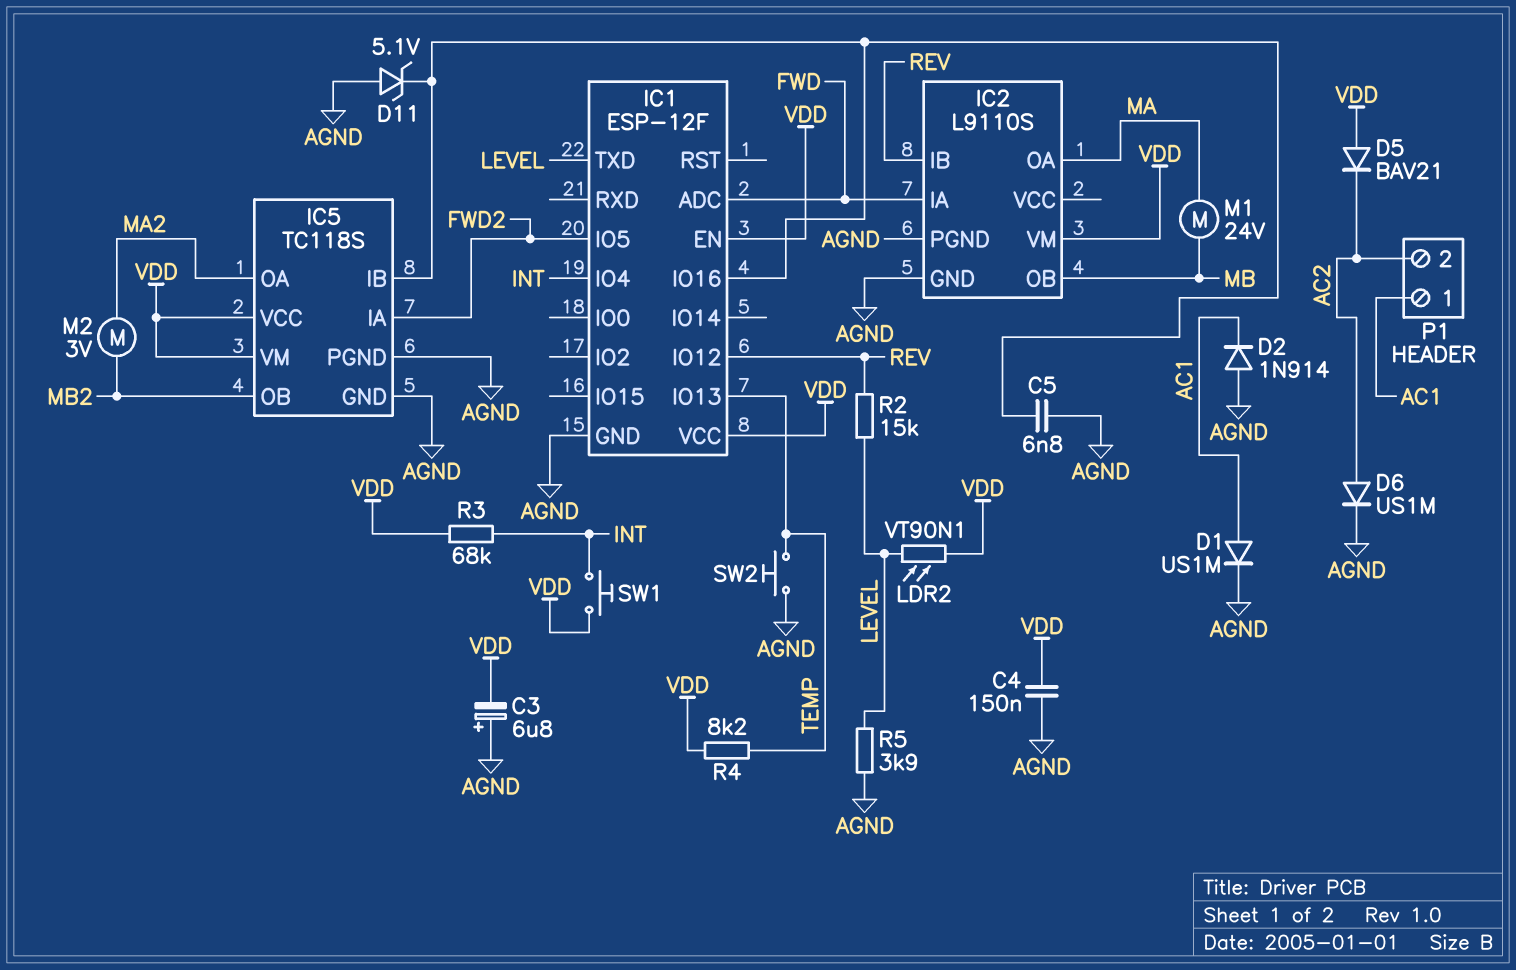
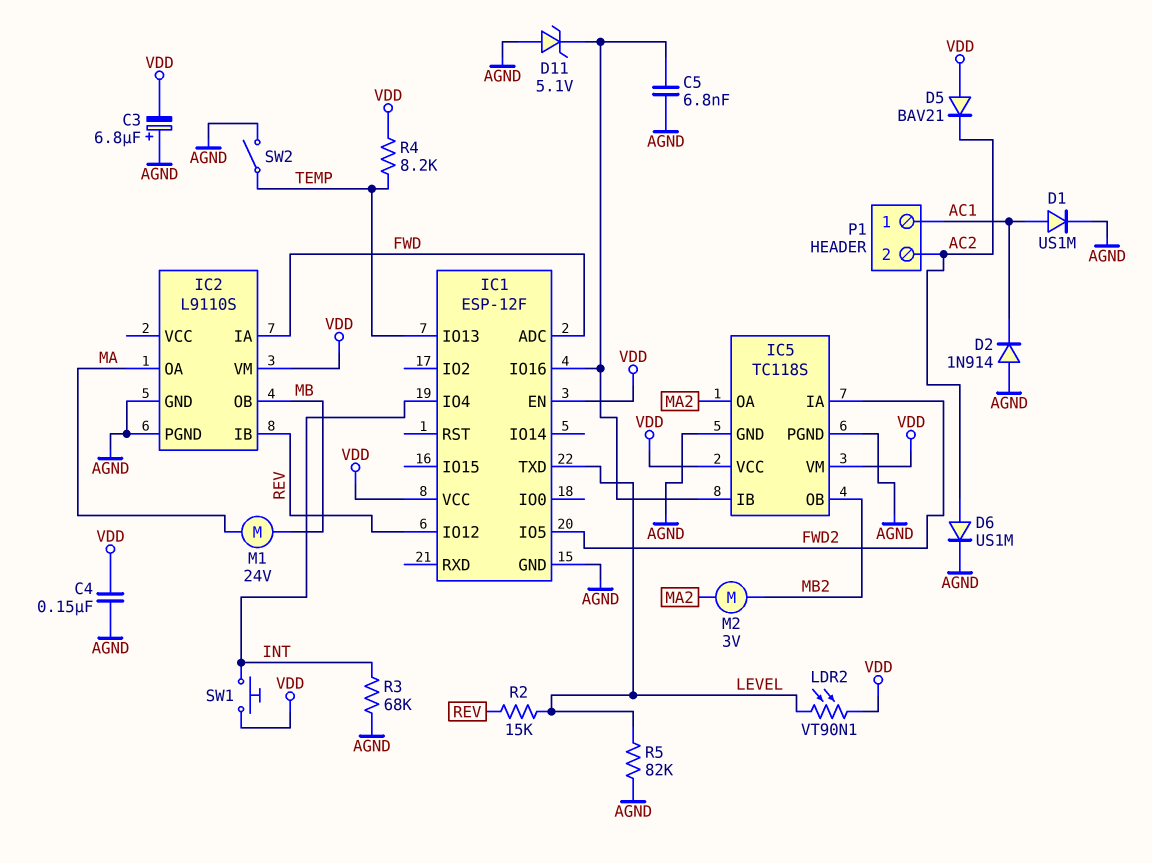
R3: 68k (INT, VDD) -> 68k (AGND, INT)
R5: 3.9k (AGND, LEVEL) -> 82k (AGND, LEVEL)
SW2: button (AGND, TEMP) -> switch (AGND, TEMP)

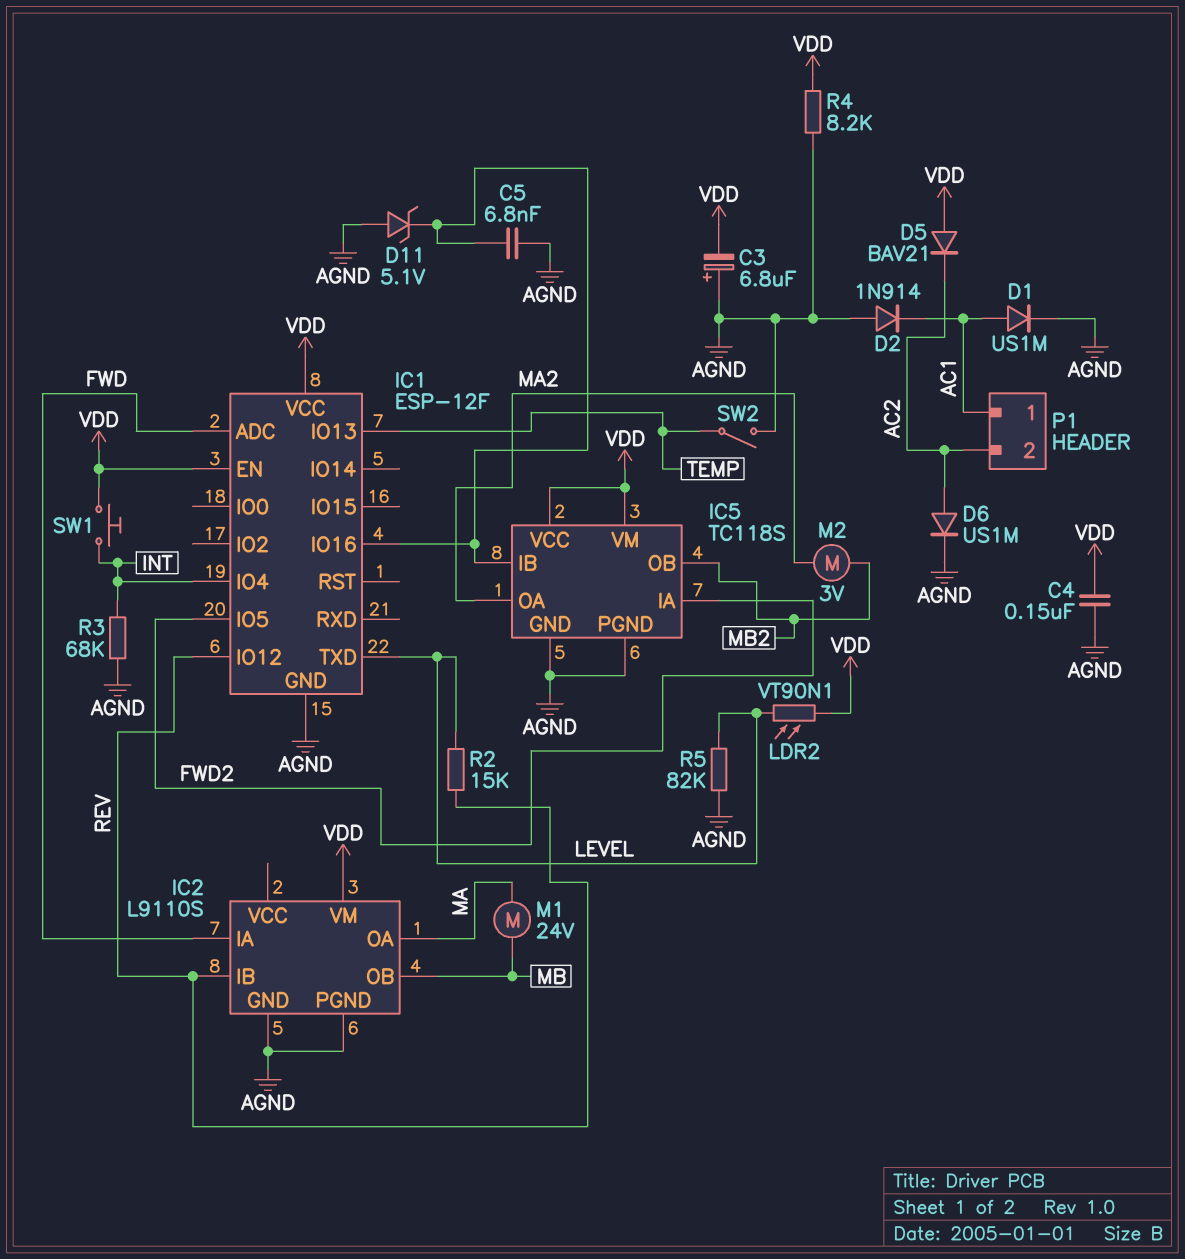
R4: 8.2k (TEMP, VDD) -> 8.2k (AGND, VDD)

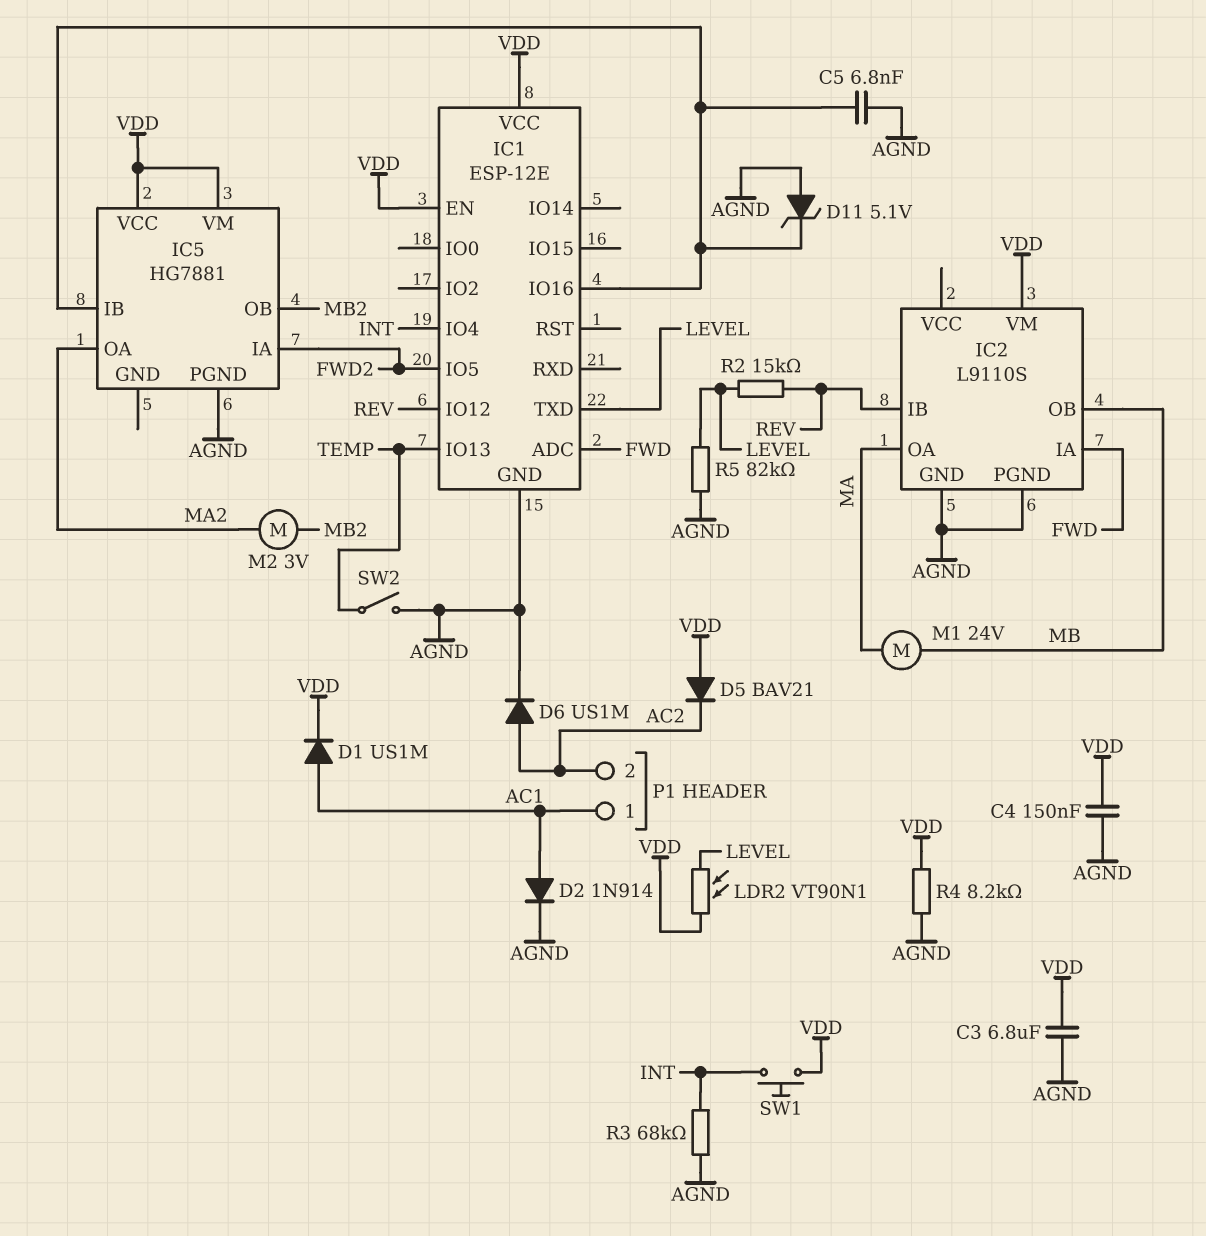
C3: 6.8uF (plus AGND, minus VDD) -> 6.8uF (AGND, VDD)
D1: diode US1M (A AC1, K AGND) -> diode US1M (A AC1, K VDD)
D2: diode 1N914 (A AGND, K AC1) -> diode 1N914 (A AC1, K AGND)
IC1: ESP-12F -> ESP-12E
IC5: TC118S -> HG7881
IC5 pin GND: AGND -> none

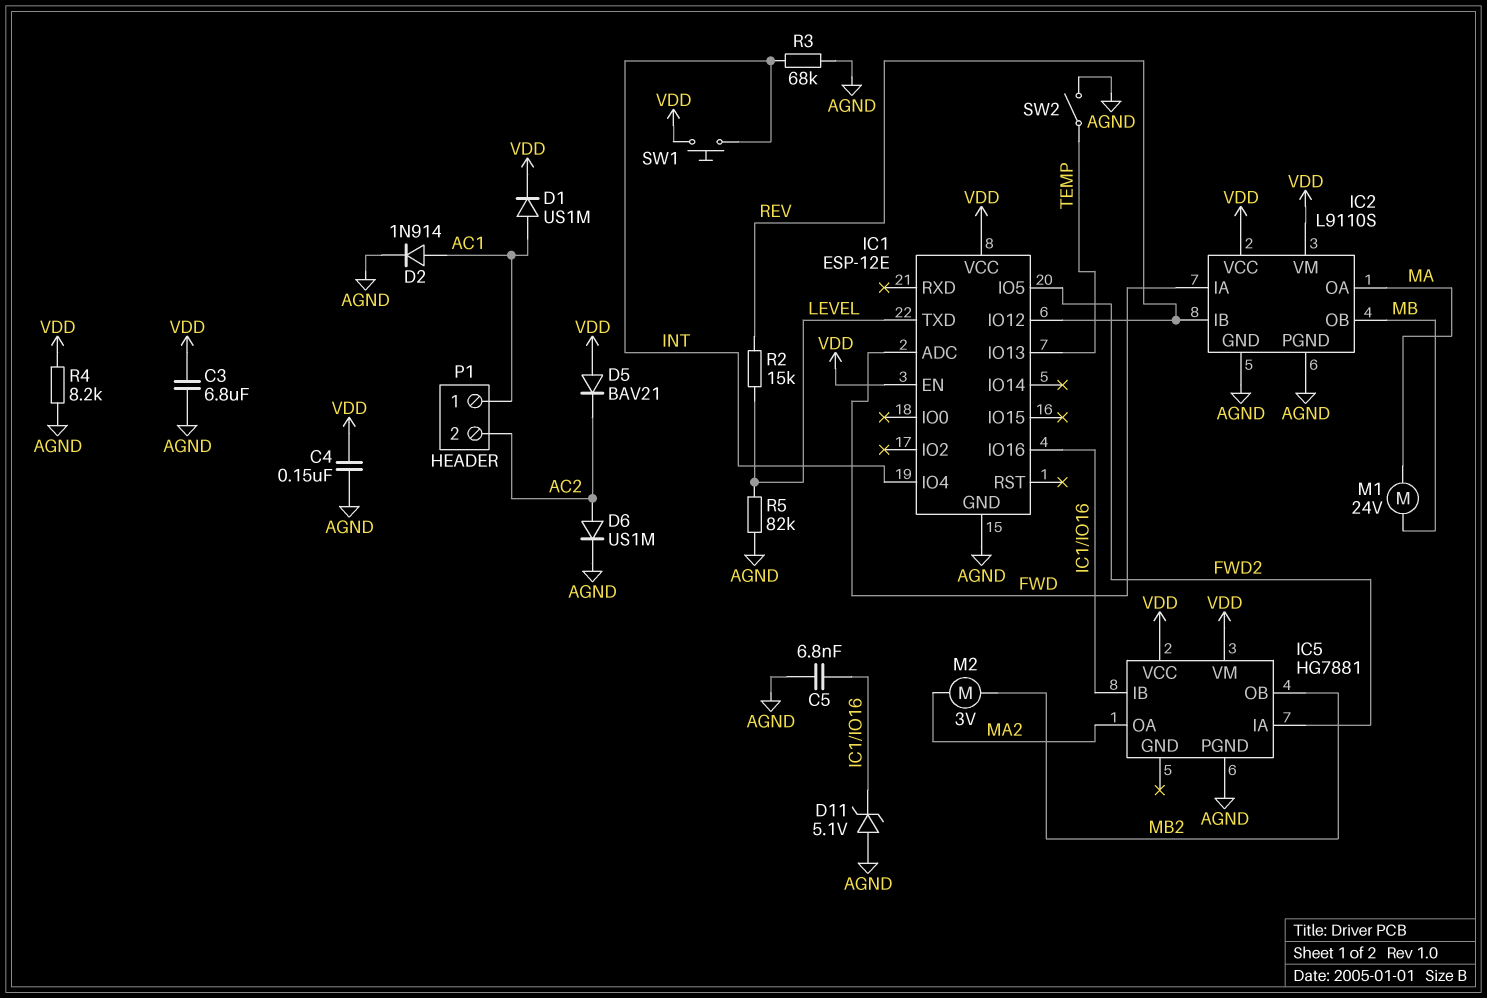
IC2 pin VCC: none -> VDD
LDR2: VT90N1 (LEVEL, VDD) -> none

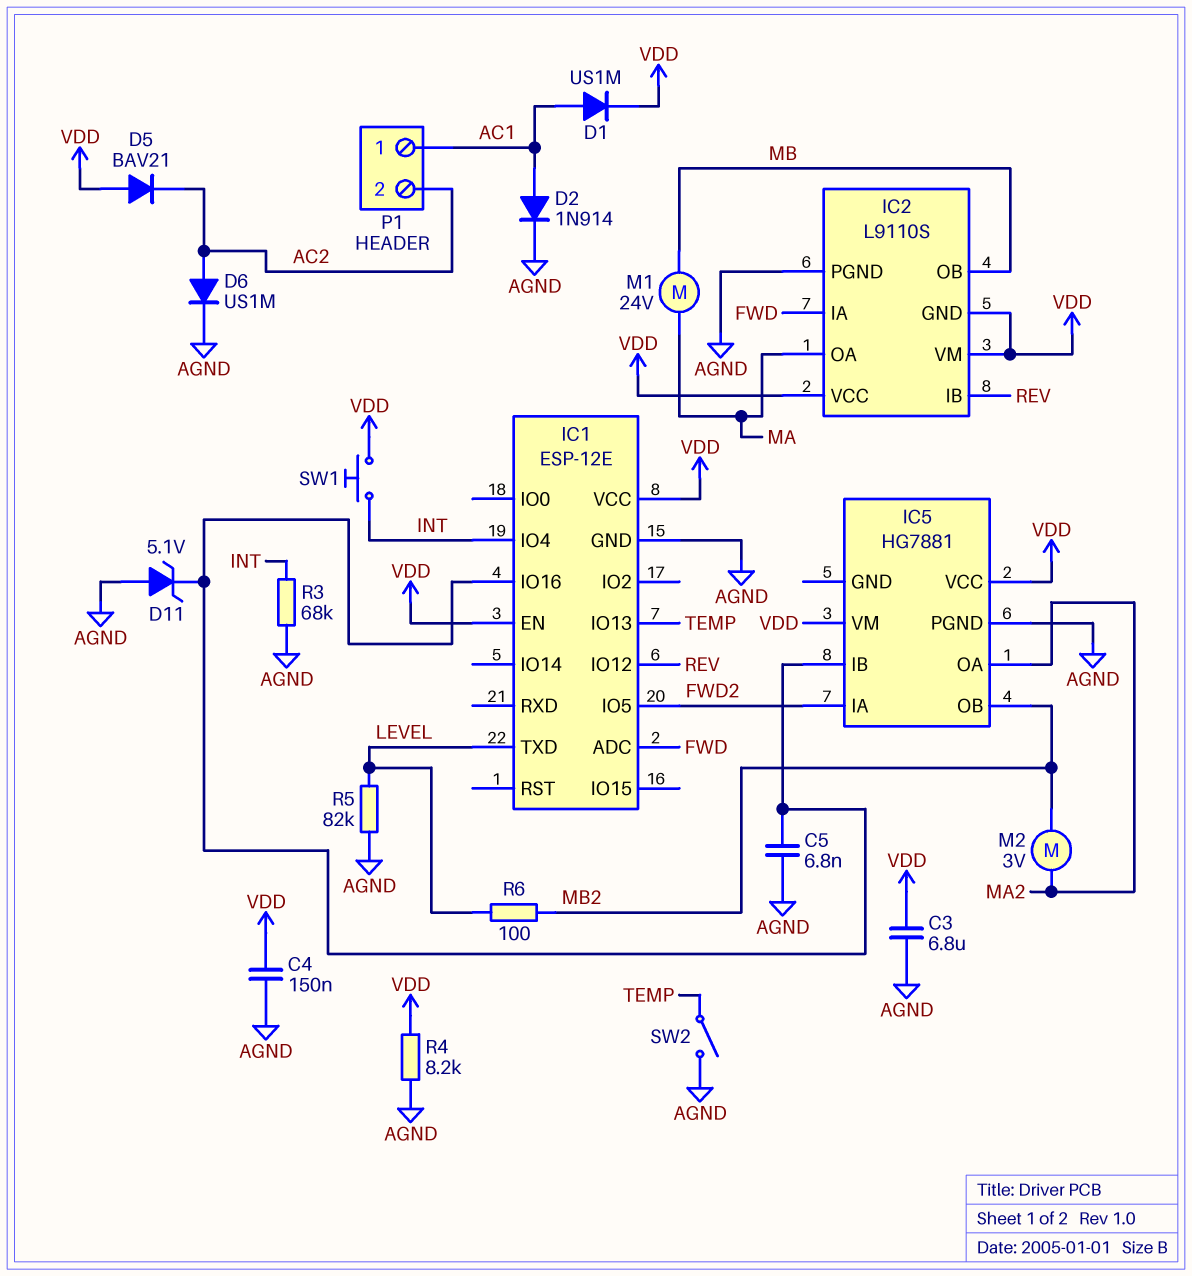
IC2 pin GND: AGND -> VDD
R2: 15k (LEVEL, REV) -> none
R6: none -> 100 (LEVEL, MB2)

